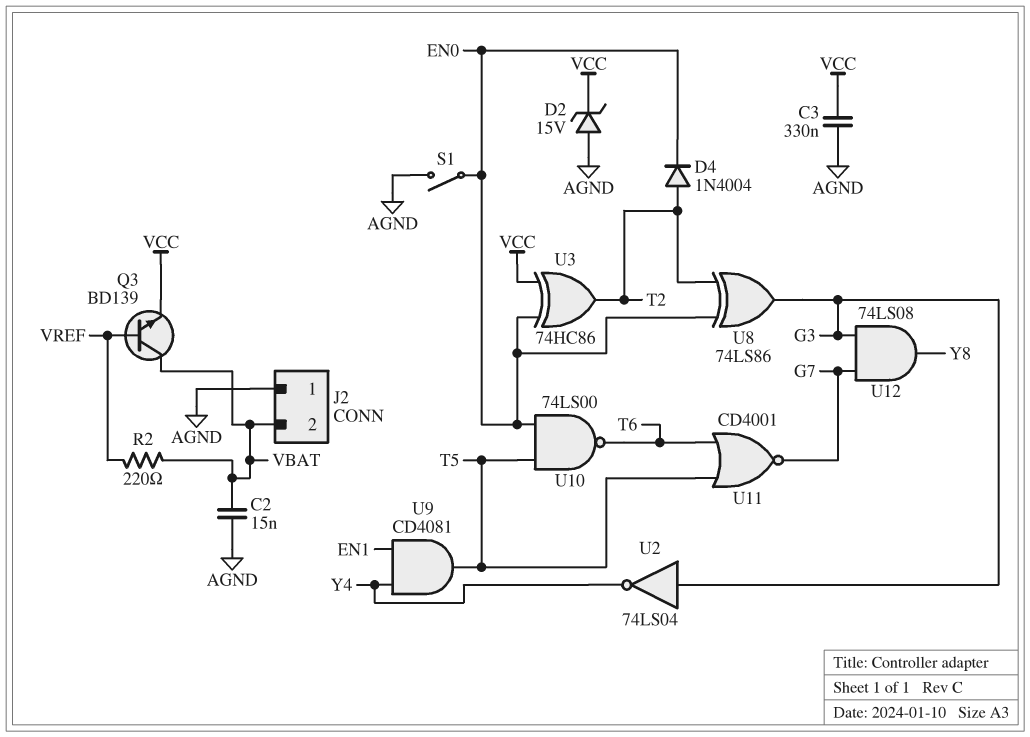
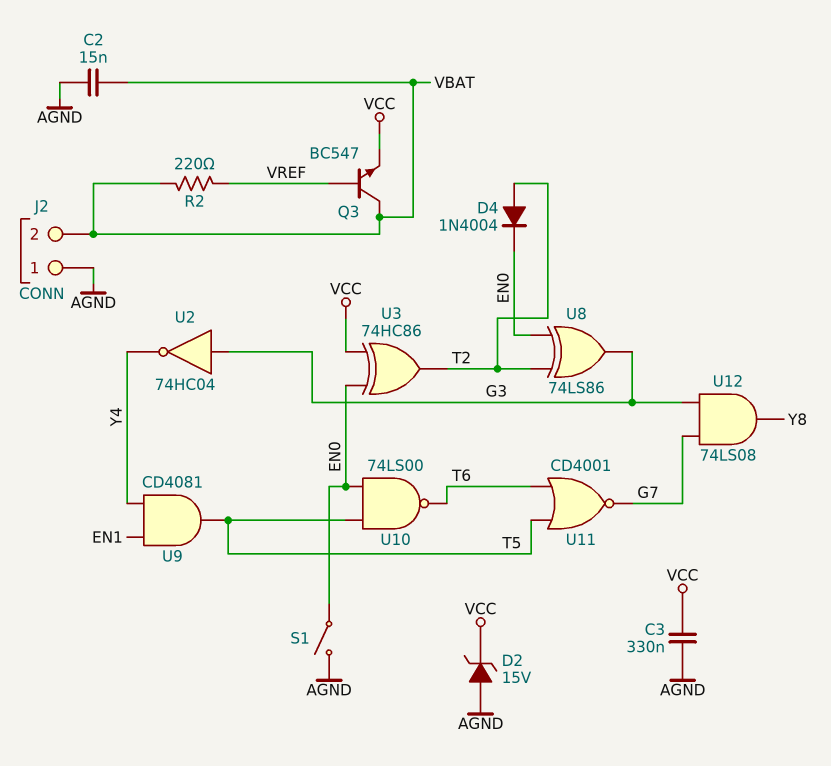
Q3: NPN BD139 (B VREF, C VBAT, E VCC) -> NPN BC547 (B VREF, C VBAT, E VCC)
U2: NOT 74LS04 (in G3, out Y4) -> NOT 74HC04 (in G3, out Y4)

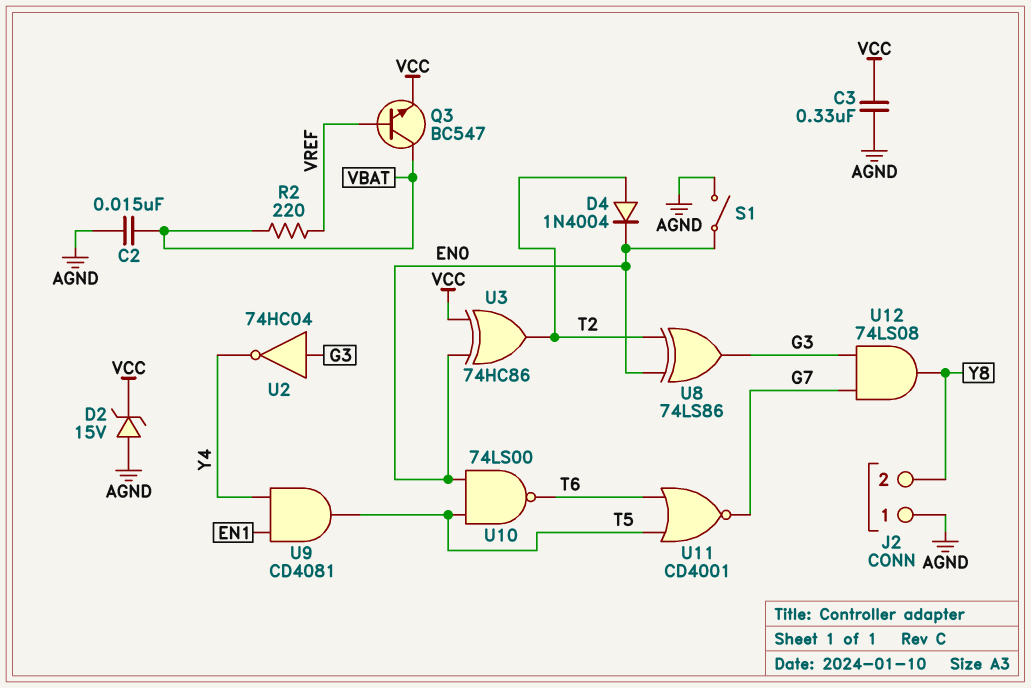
J2 pin 2: VBAT -> Y8

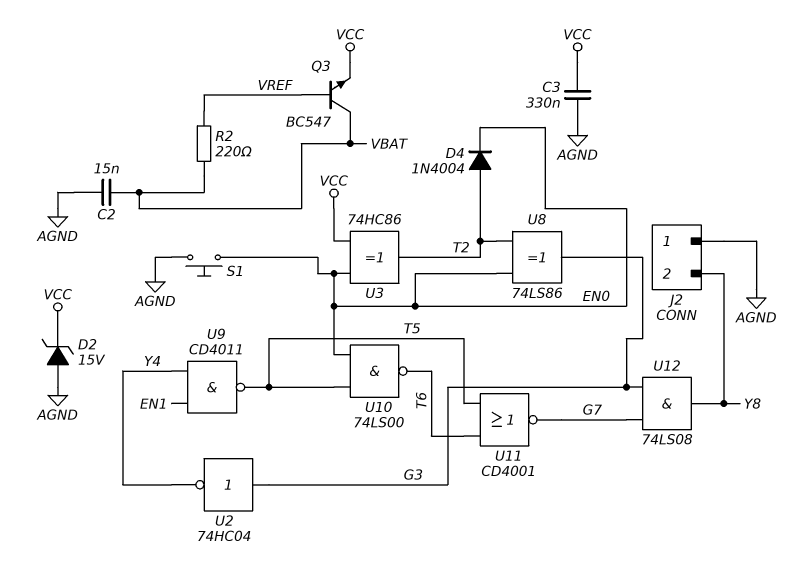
S1: switch (AGND, EN0) -> button (AGND, EN0)
U9: AND CD4081 (in EN1, in Y4, out T5) -> NAND CD4011 (in EN1, in Y4, out T5)

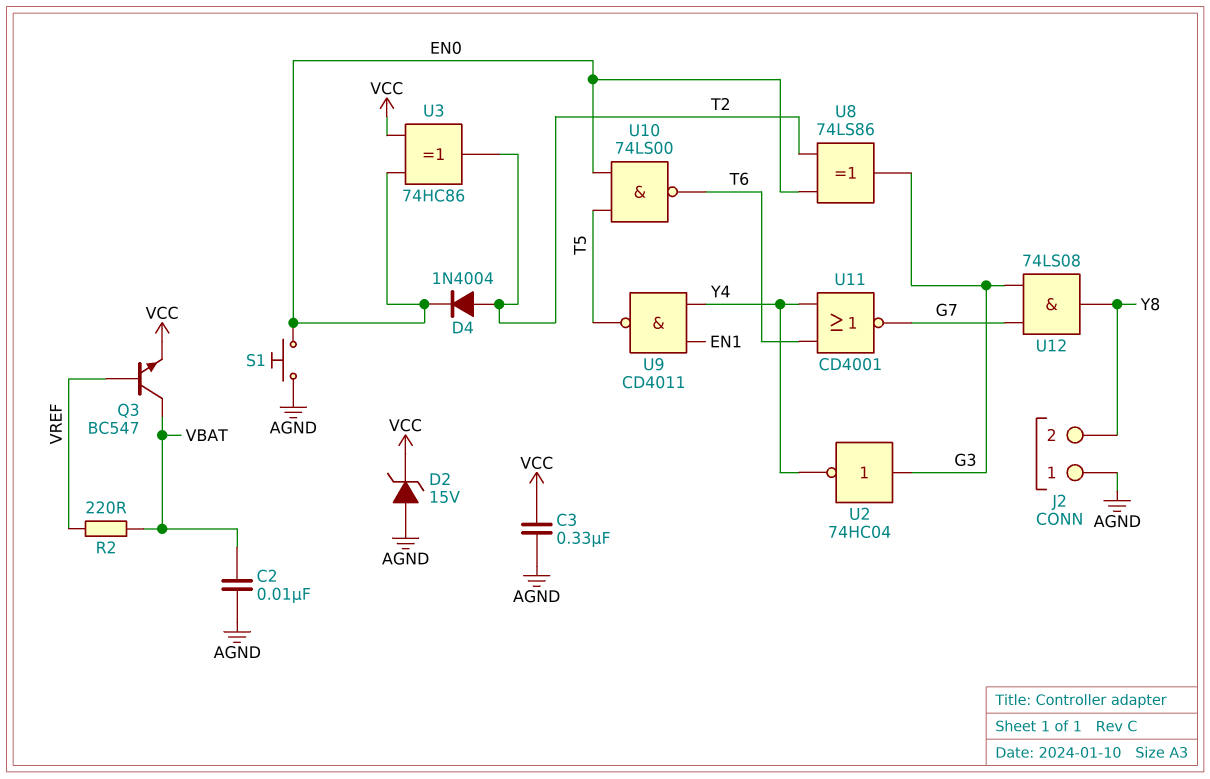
C2: 15nF (AGND, VBAT) -> 10nF (AGND, VBAT)
U11: NOR CD4001 (in T5, in T6, out G7) -> NOR CD4001 (in T6, in Y4, out G7)

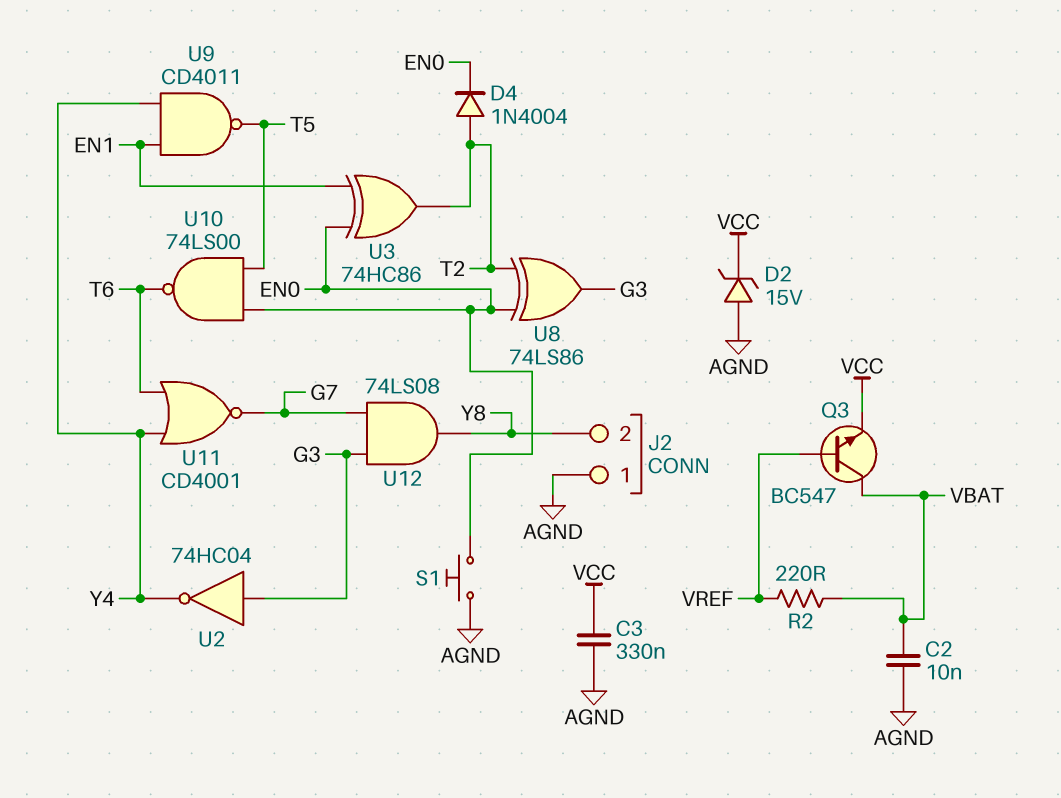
U3: XOR 74HC86 (in EN0, in VCC, out T2) -> XOR 74HC86 (in EN0, in EN1, out T2)

